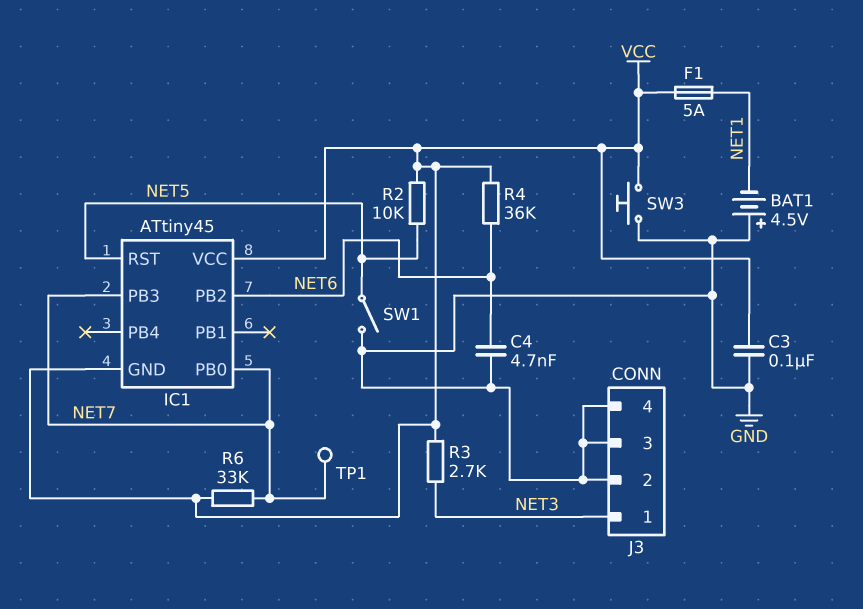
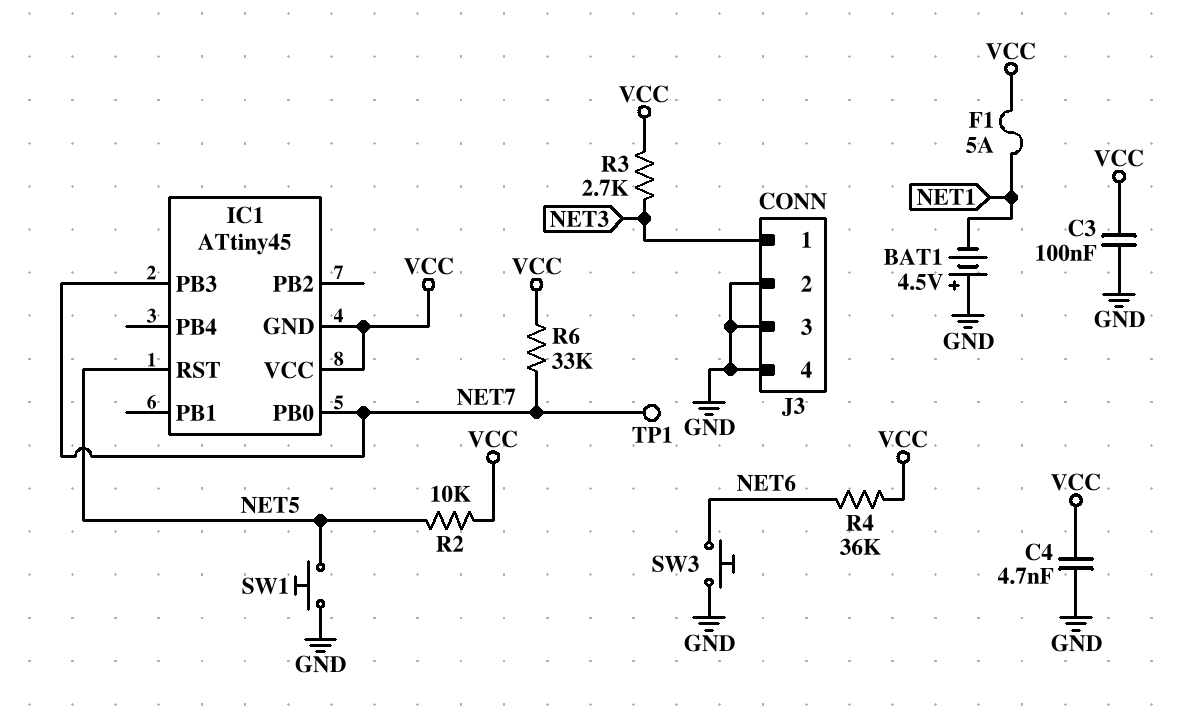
C4: 4.7nF (GND, NET6) -> 4.7nF (GND, VCC)
IC1 pin PB2: NET6 -> none
SW1: switch (GND, NET5) -> button (GND, NET5)
SW3: button (GND, VCC) -> button (GND, NET6)

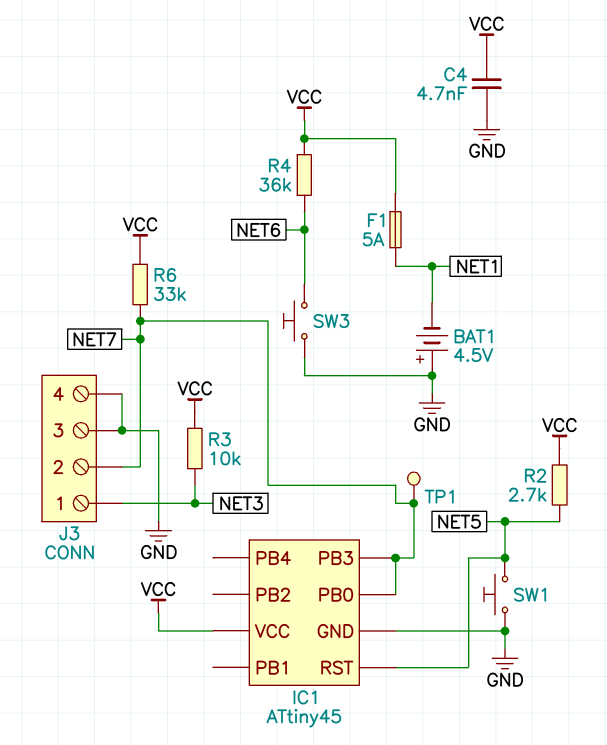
C3: 100nF (GND, VCC) -> none
IC1 pin GND: VCC -> GND
J3 pin 2: GND -> NET7
R2: 10k (NET5, VCC) -> 2.7k (NET5, VCC)
R3: 2.7k (NET3, VCC) -> 10k (NET3, VCC)

